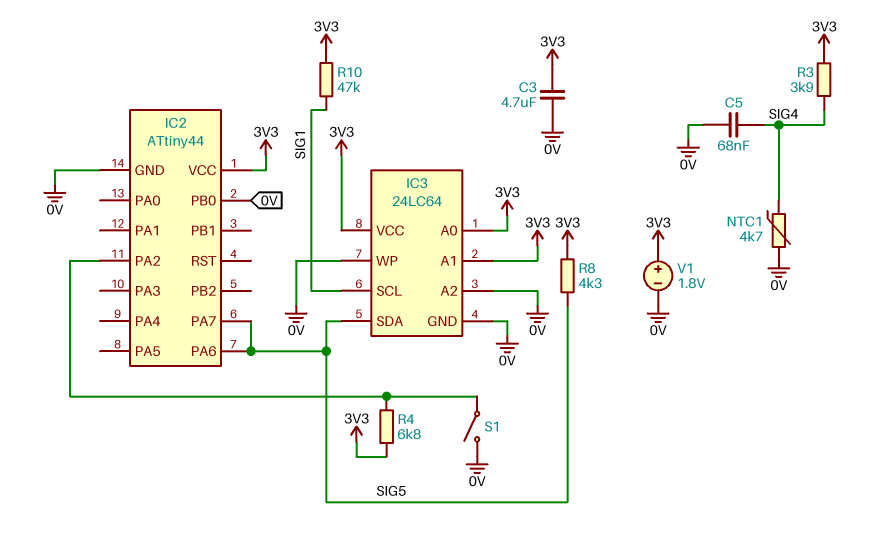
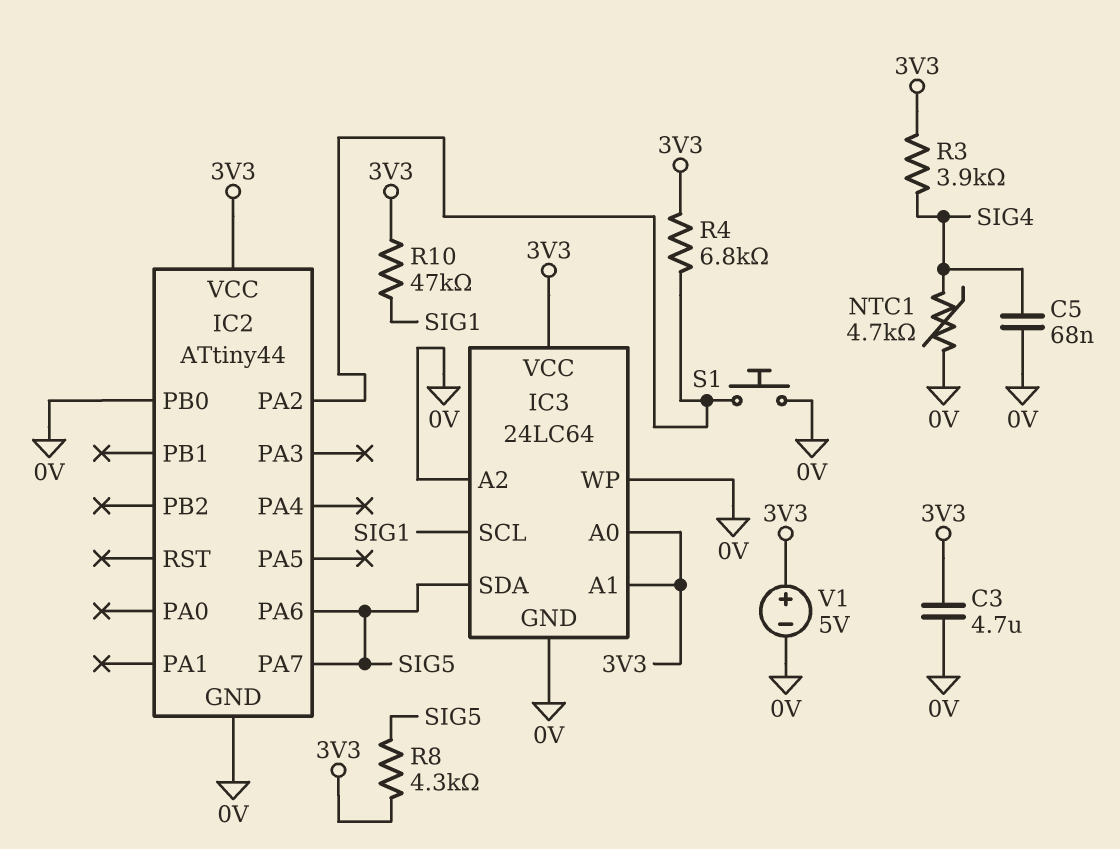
S1: switch (0V, IC2/PA2) -> button (0V, IC2/PA2)
V1: 1.8V (plus 3V3, minus 0V) -> 5V (plus 3V3, minus 0V)

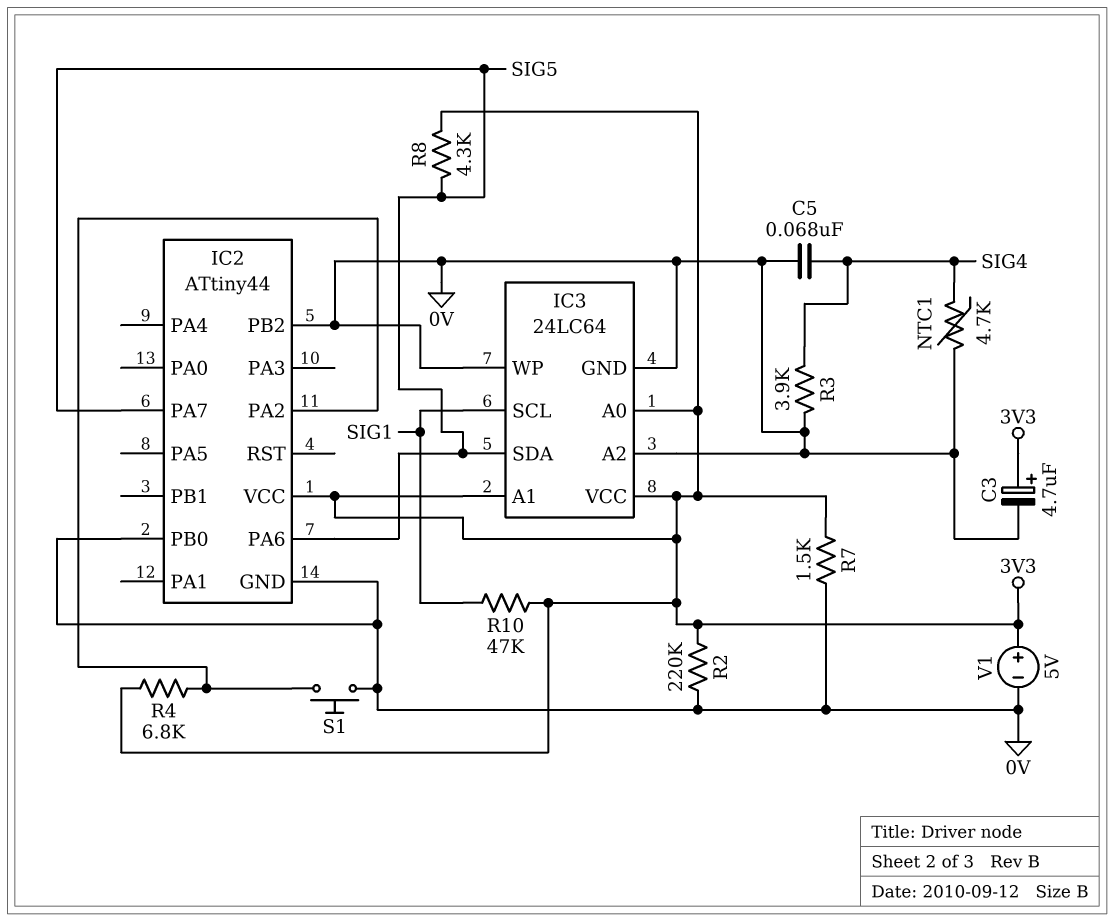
C3: 4.7uF (0V, 3V3) -> 4.7uF (plus 3V3, minus 0V)
IC2 pin PB2: none -> 0V
R2: none -> 220k (0V, 3V3)
R3: 3.9k (3V3, SIG4) -> 3.9k (0V, SIG4)
R7: none -> 1.5k (0V, 3V3)

